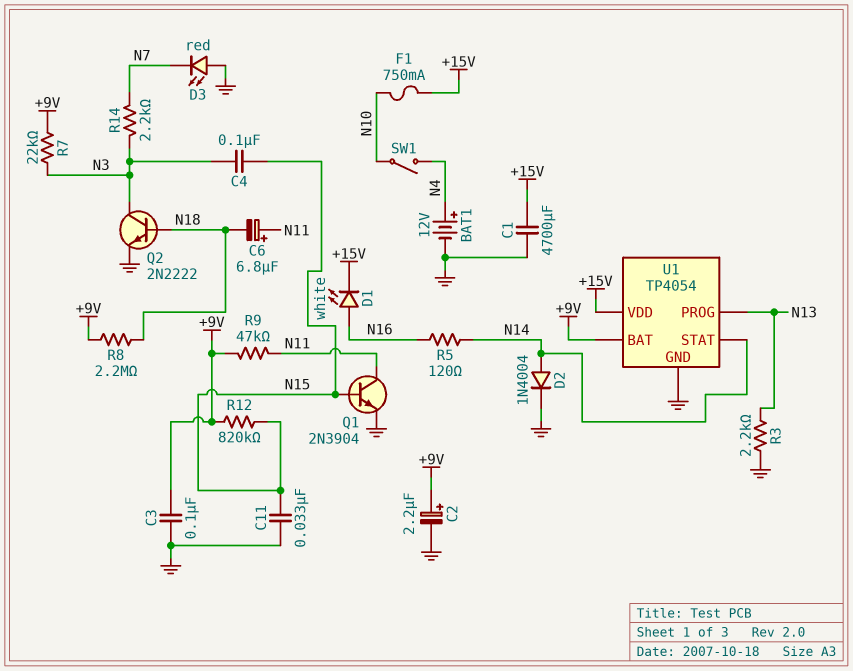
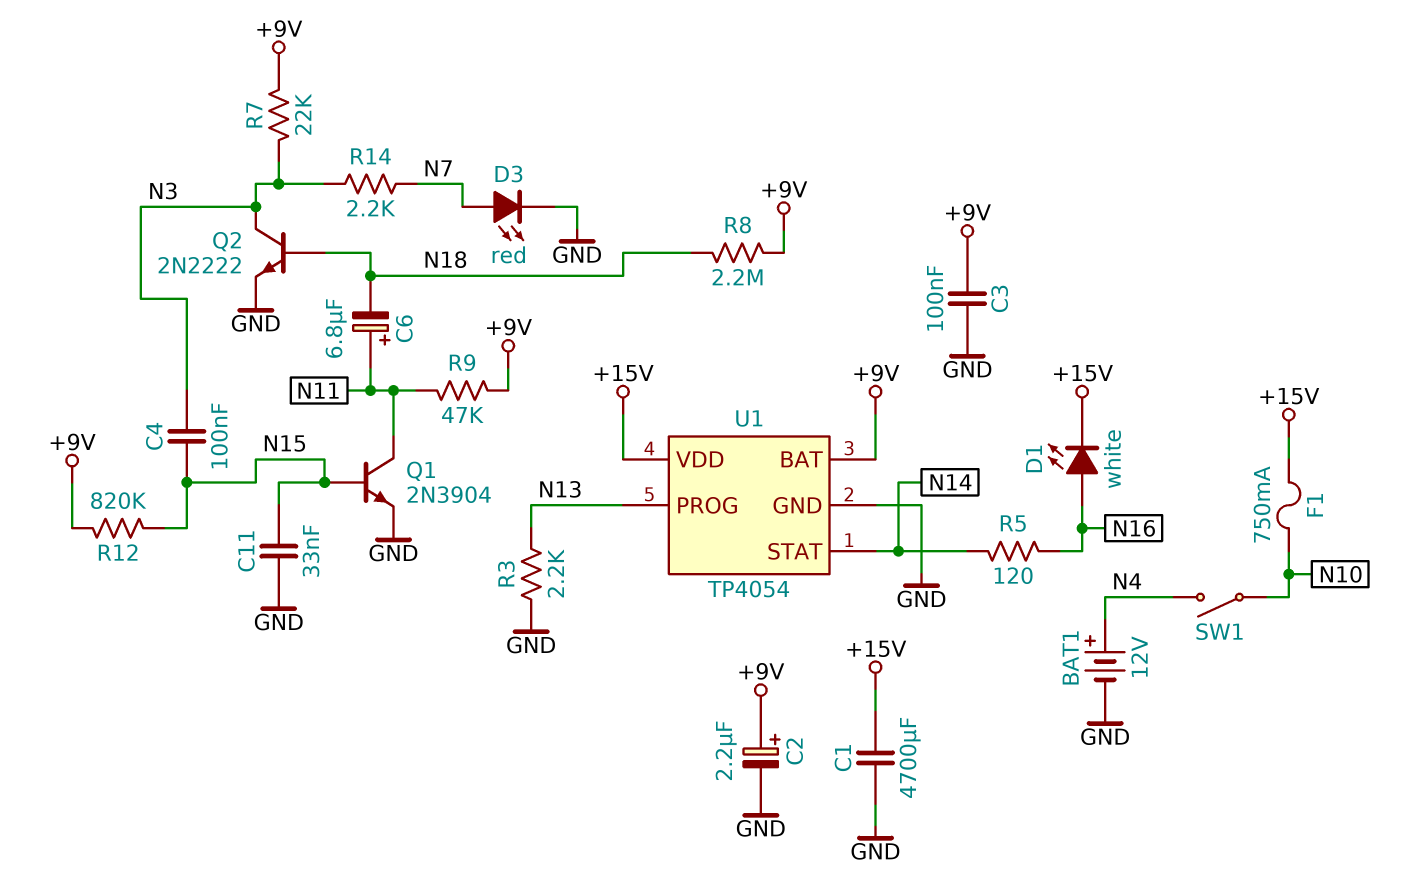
D2: diode 1N4004 (A N14, K GND) -> none
D3: LED red (A GND, K N7) -> LED red (A N7, K GND)

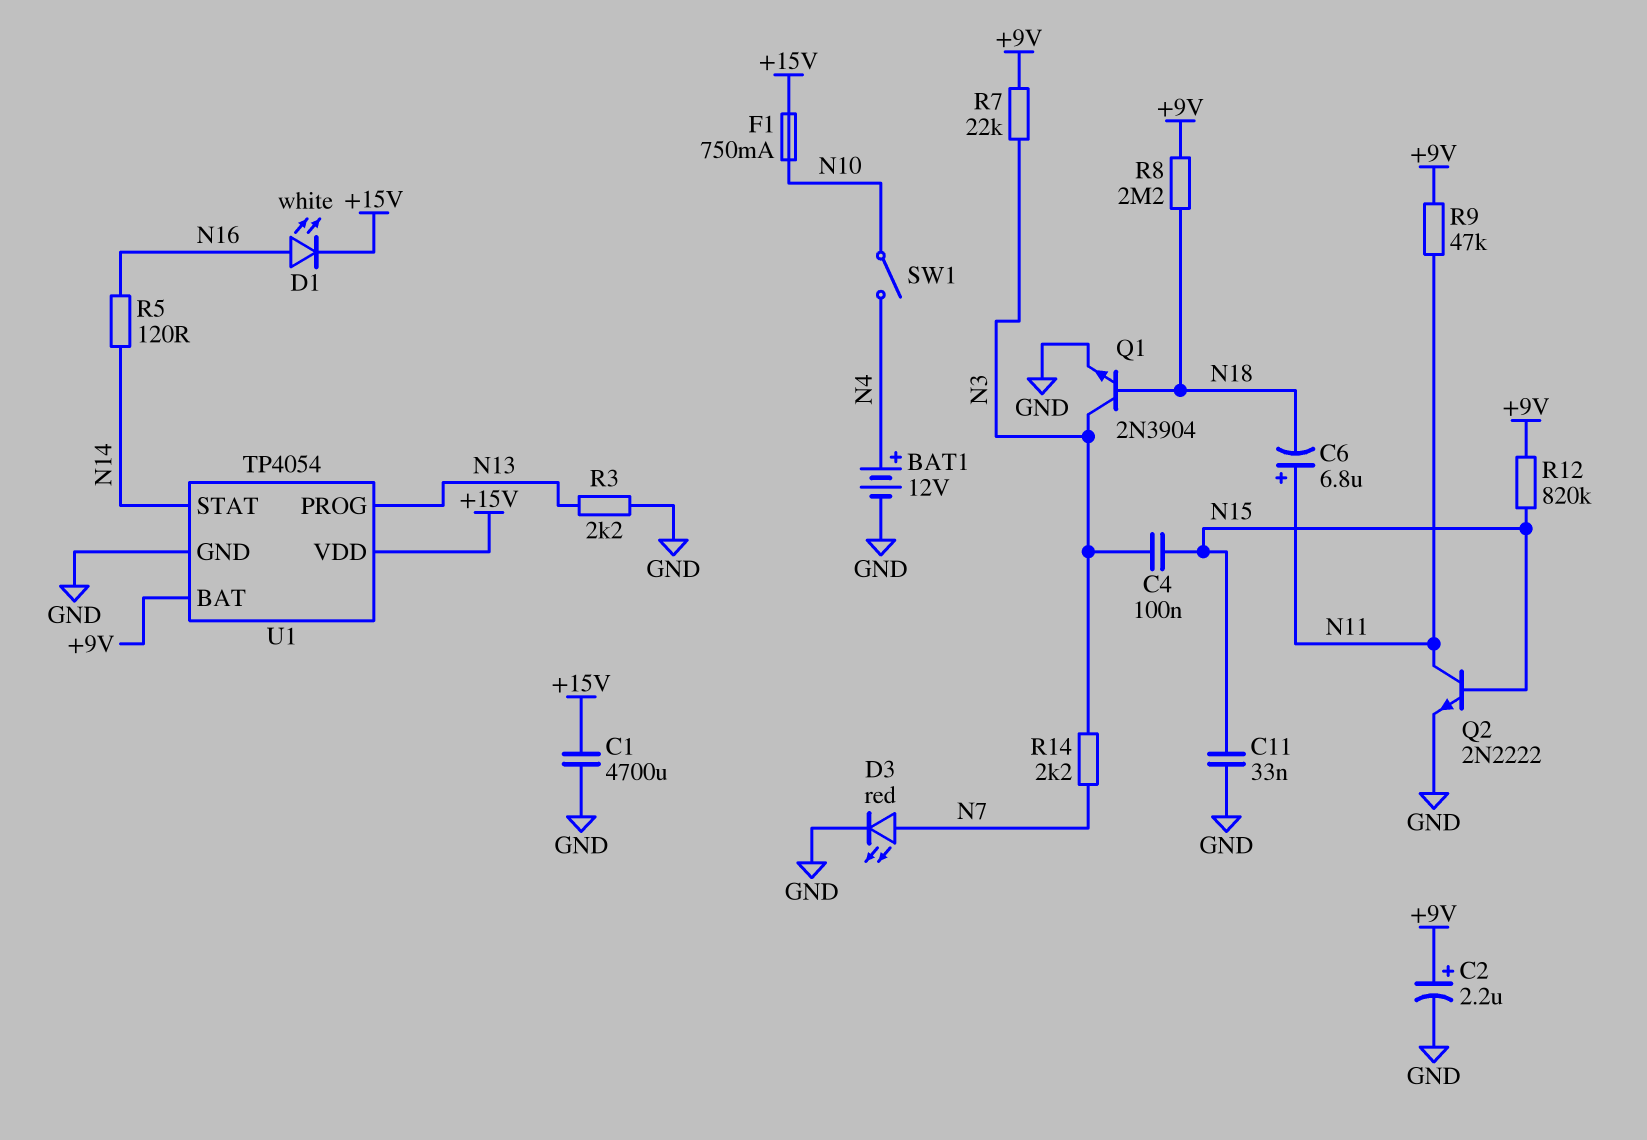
C3: 100nF (+9V, GND) -> none
Q1: NPN 2N3904 (B N15, C N11, E GND) -> NPN 2N3904 (B N18, C N3, E GND)
Q2: NPN 2N2222 (B N18, C N3, E GND) -> NPN 2N2222 (B N15, C N11, E GND)

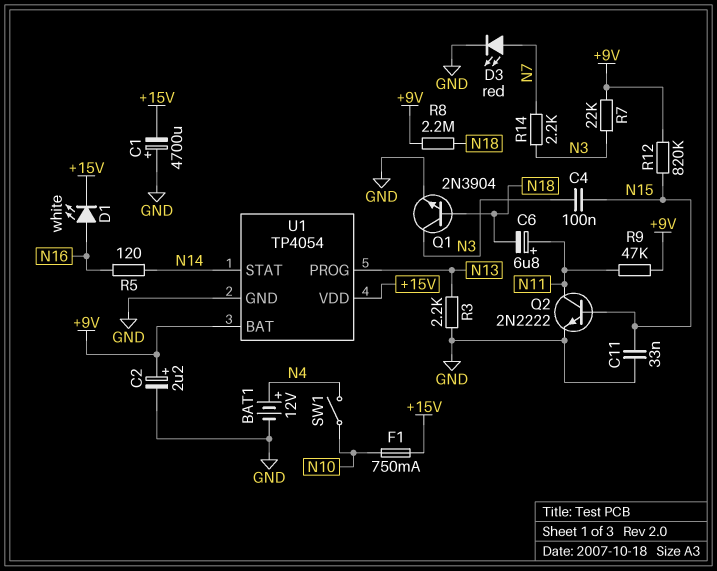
C1: 4700uF (+15V, GND) -> 4700uF (plus GND, minus +15V)

